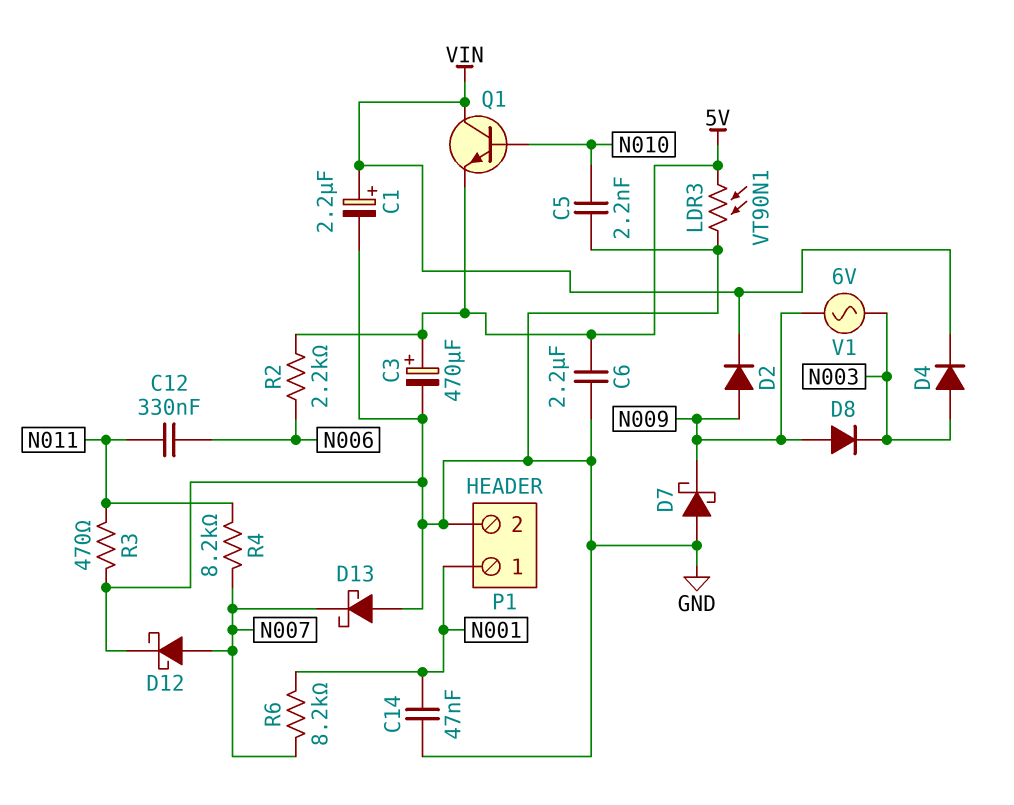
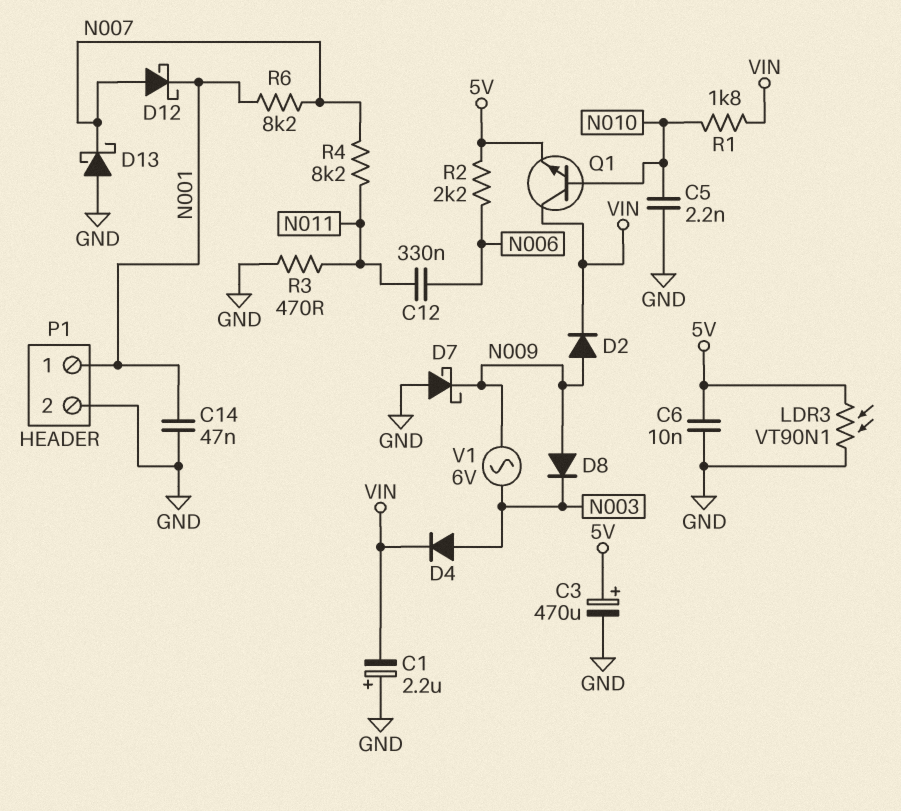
C1: 2.2uF (plus VIN, minus GND) -> 2.2uF (plus GND, minus VIN)
C6: 2.2uF (5V, GND) -> 10nF (5V, GND)
D12: schottky (A N007, K GND) -> schottky (A N007, K N001)
R1: none -> 1.8k (N010, VIN)

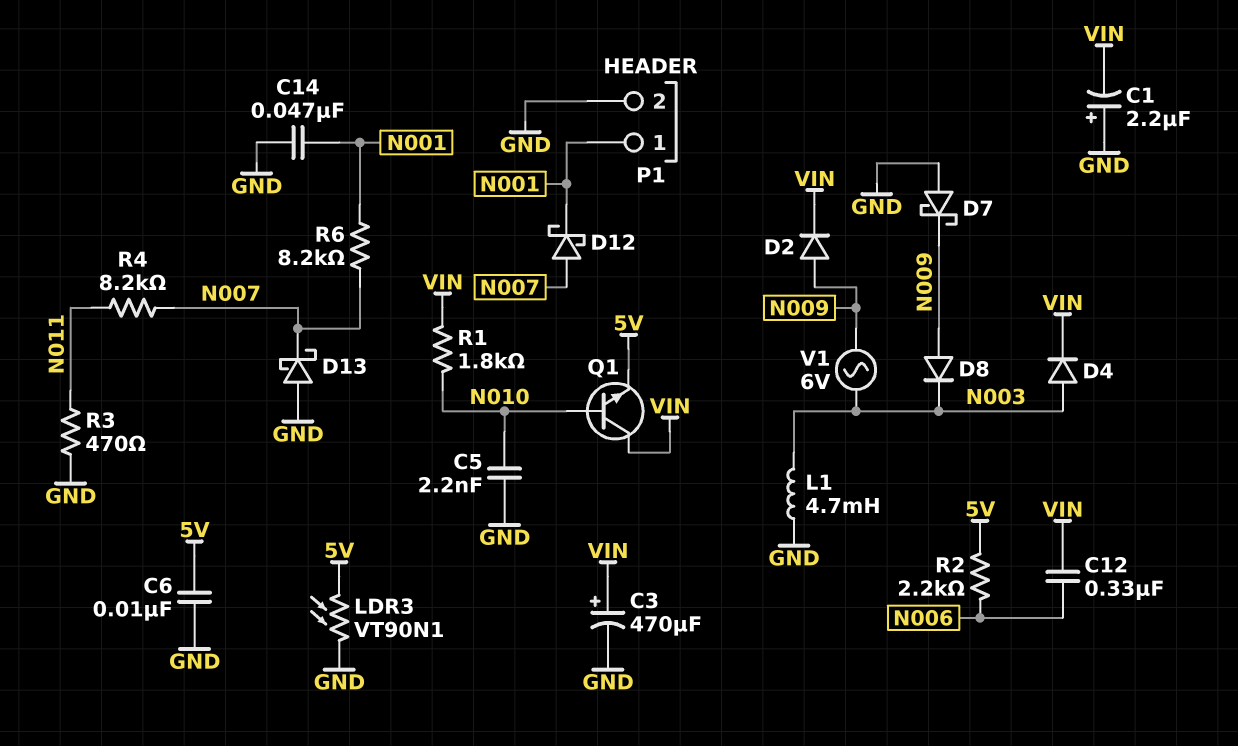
C3: 470uF (plus 5V, minus GND) -> 470uF (plus VIN, minus GND)
C12: 330nF (N006, N011) -> 330nF (N006, VIN)
L1: none -> 4.7mH (GND, N003)

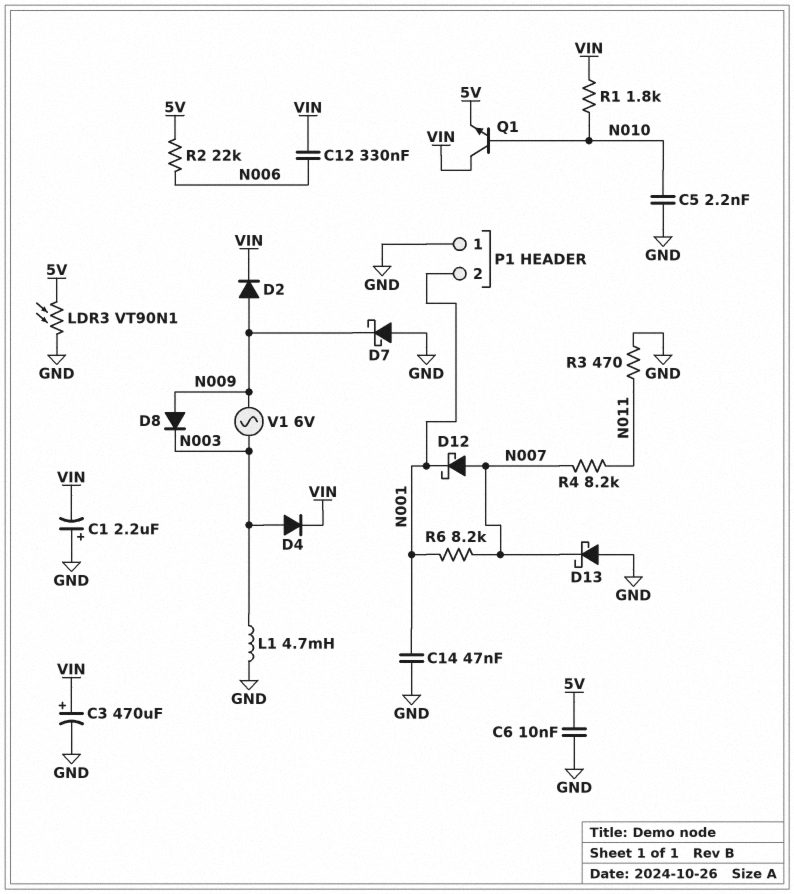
P1 pin 1: N001 -> GND
P1 pin 2: GND -> N001
R2: 2.2k (5V, N006) -> 22k (5V, N006)

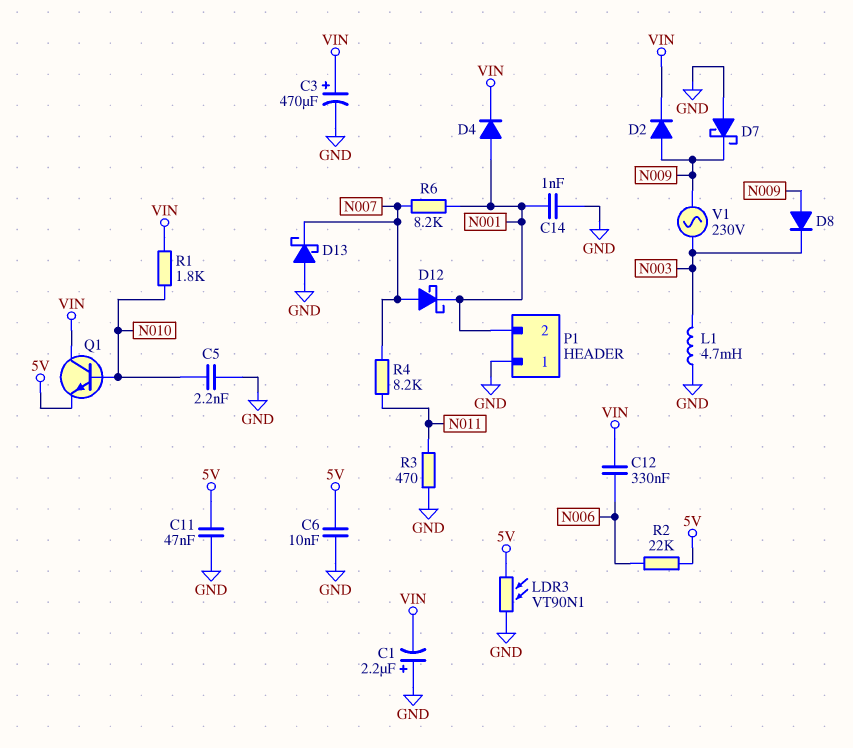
C11: none -> 47nF (5V, GND)
C14: 47nF (GND, N001) -> 1nF (GND, N001)
D4: diode (A N003, K VIN) -> diode (A N001, K VIN)
V1: AC 6V (N003, N009) -> AC 230V (N003, N009)

